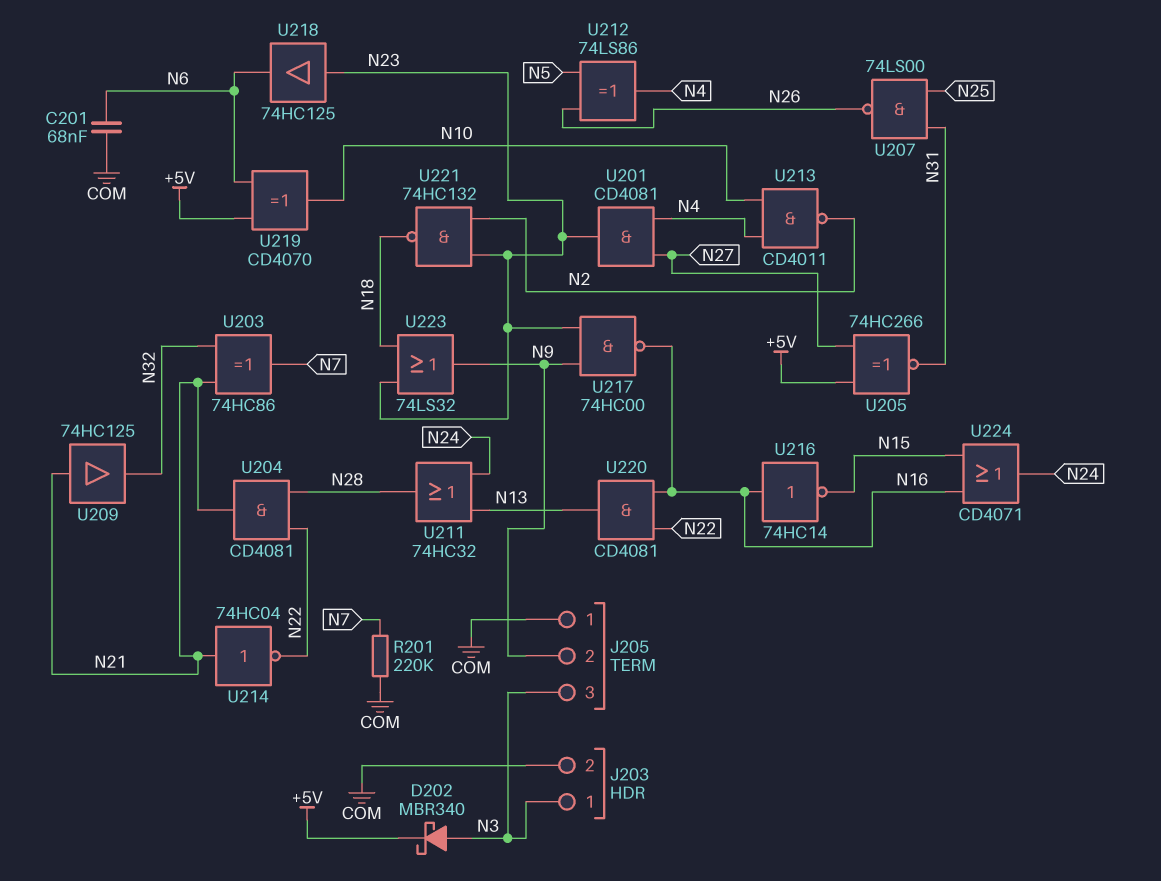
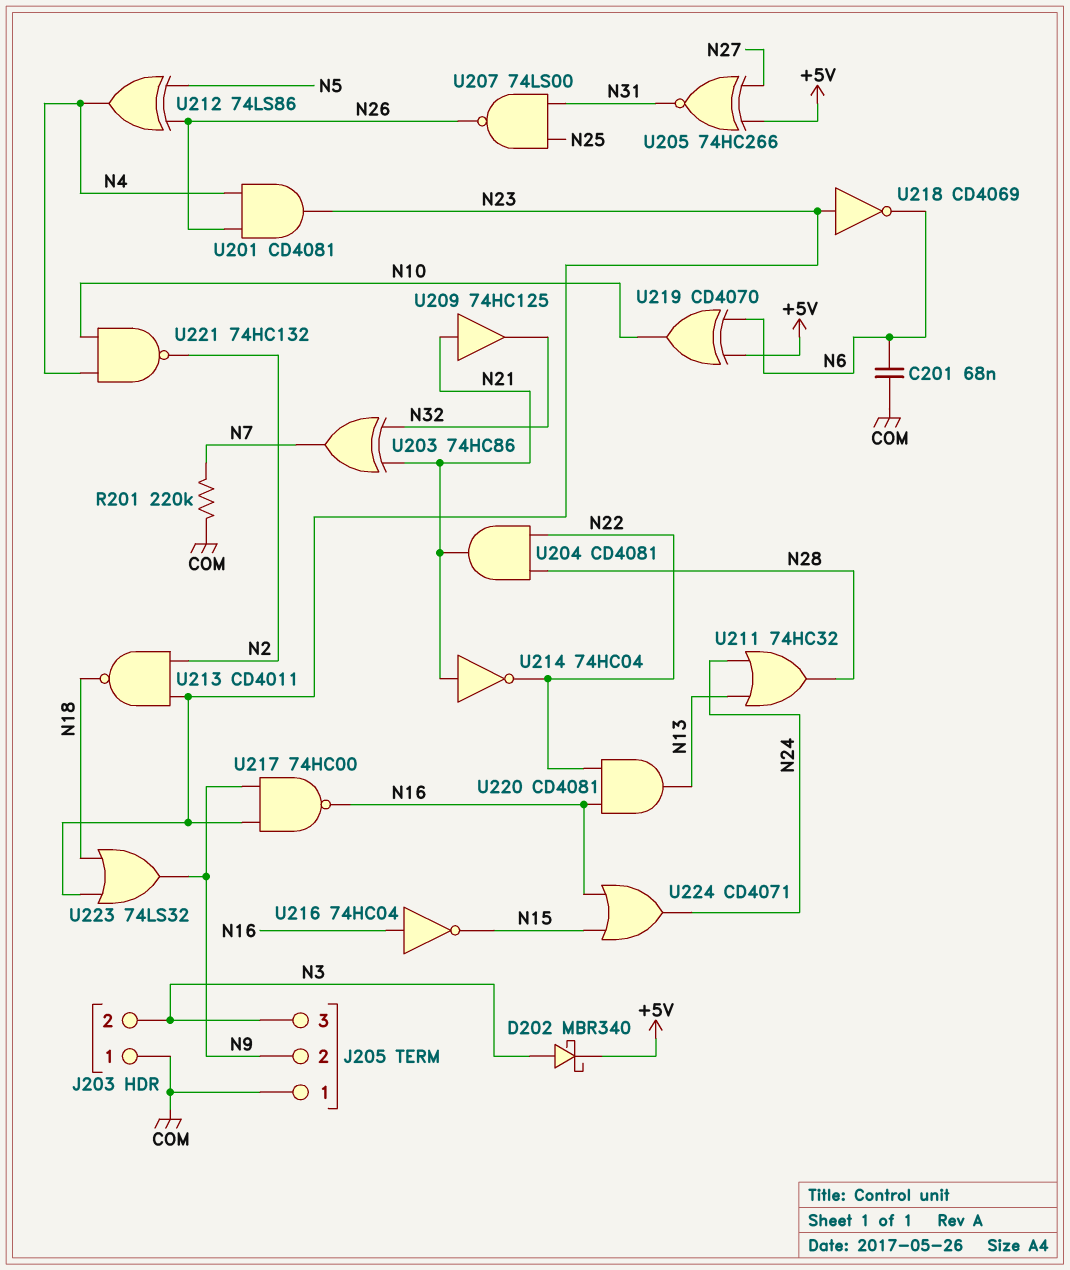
J203 pin 1: N3 -> COM
J203 pin 2: COM -> N3
U201: AND CD4081 (in N4, in N27, out N23) -> AND CD4081 (in N4, in N26, out N23)
U213: NAND CD4011 (in N4, in N10, out N2) -> NAND CD4011 (in N2, in N23, out N18)
U216: NOT 74HC14 (in N16, out N15) -> NOT 74HC04 (in N16, out N15)
U218: buffer 74HC125 (in N23, out N6) -> NOT CD4069 (in N23, out N6)
U221: NAND 74HC132 (in N2, in N23, out N18) -> NAND 74HC132 (in N4, in N10, out N2)

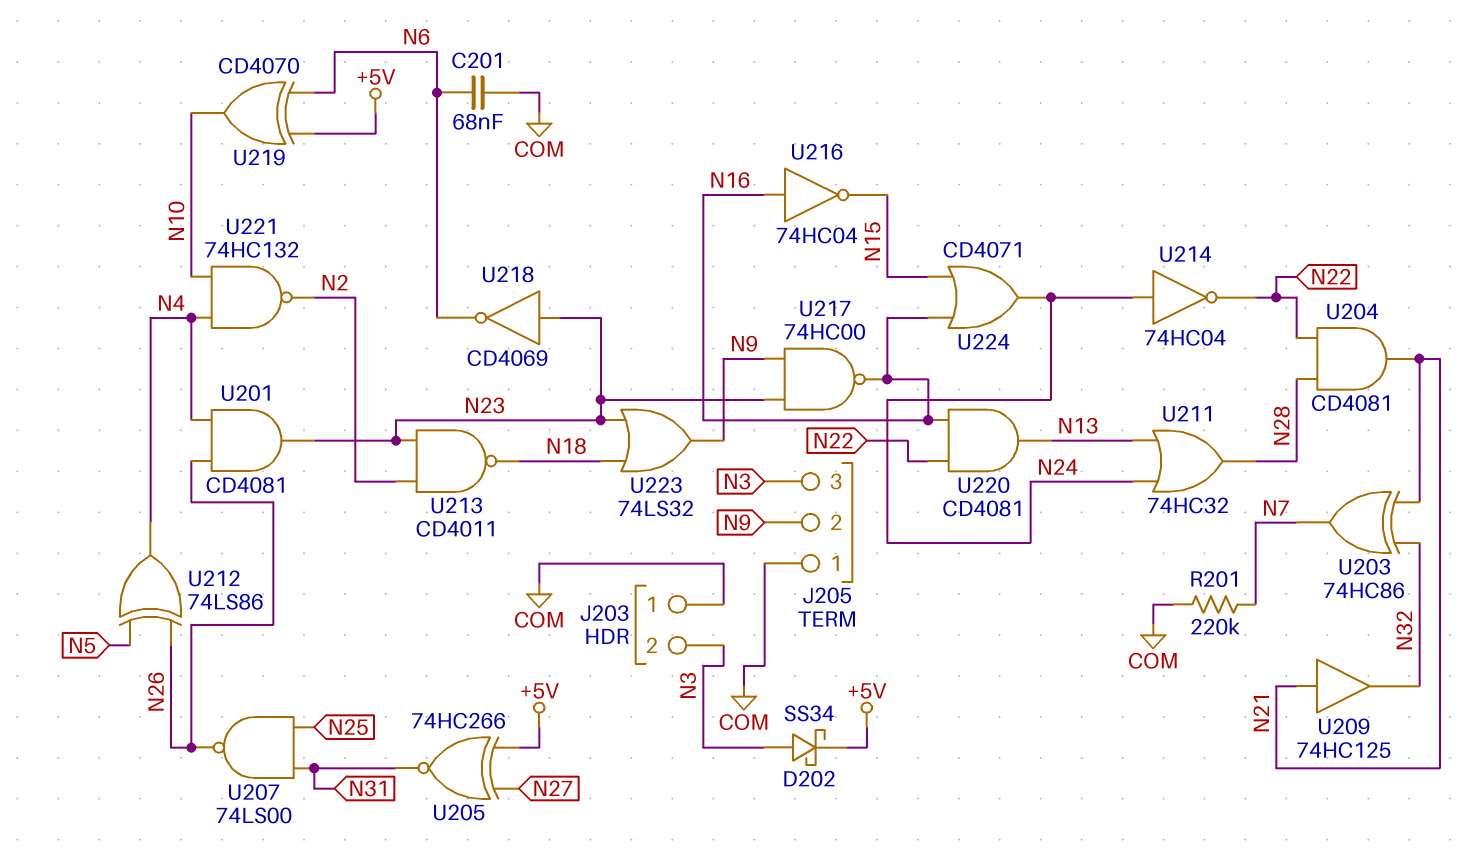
D202: schottky MBR340 (A N3, K +5V) -> schottky SS34 (A N3, K +5V)
U214: NOT 74HC04 (in N21, out N22) -> NOT 74HC04 (in N24, out N22)

